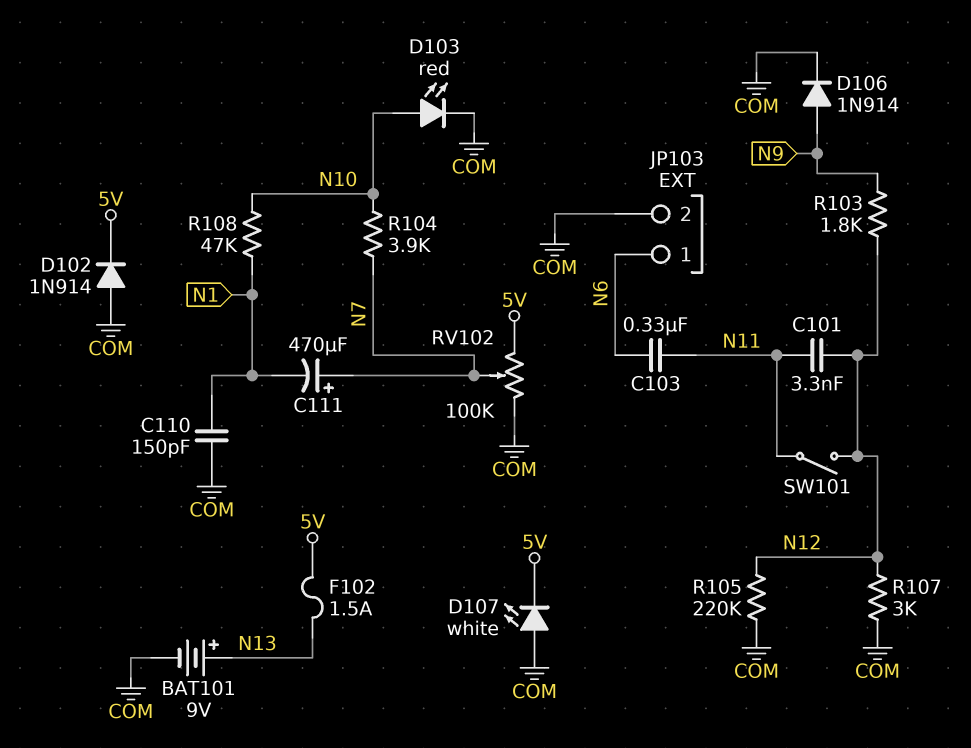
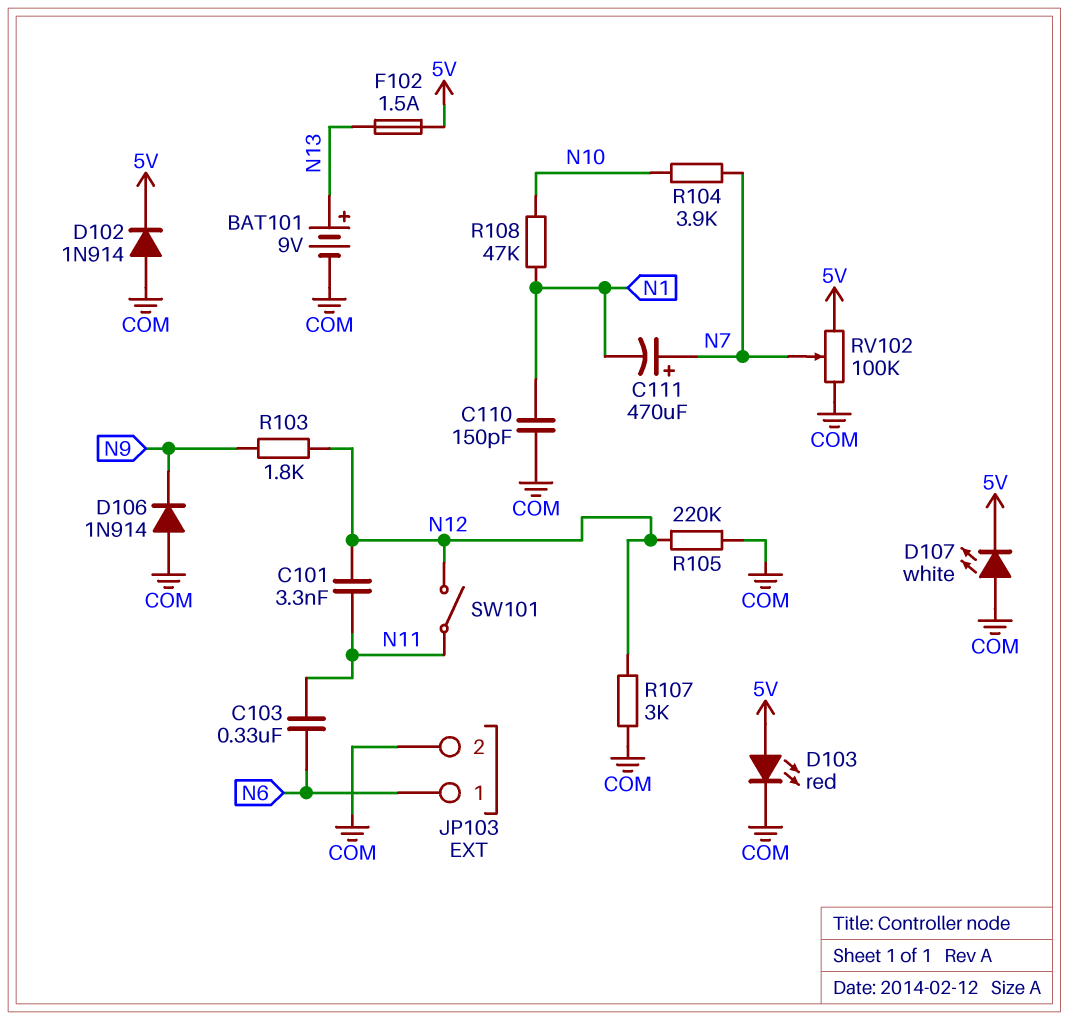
D103: LED red (A N10, K COM) -> LED red (A 5V, K COM)
D106: diode 1N914 (A N9, K COM) -> diode 1N914 (A COM, K N9)

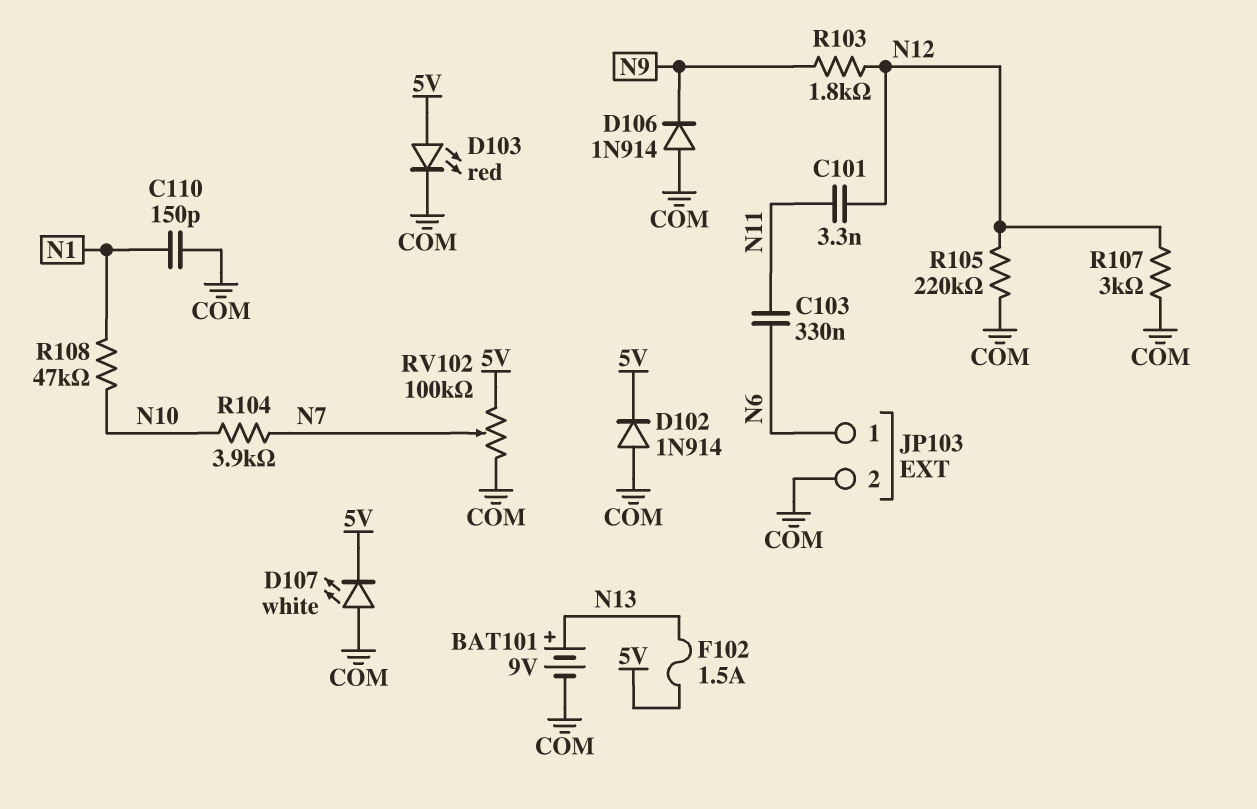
C111: 470uF (plus N7, minus N1) -> none
SW101: switch (N11, N12) -> none

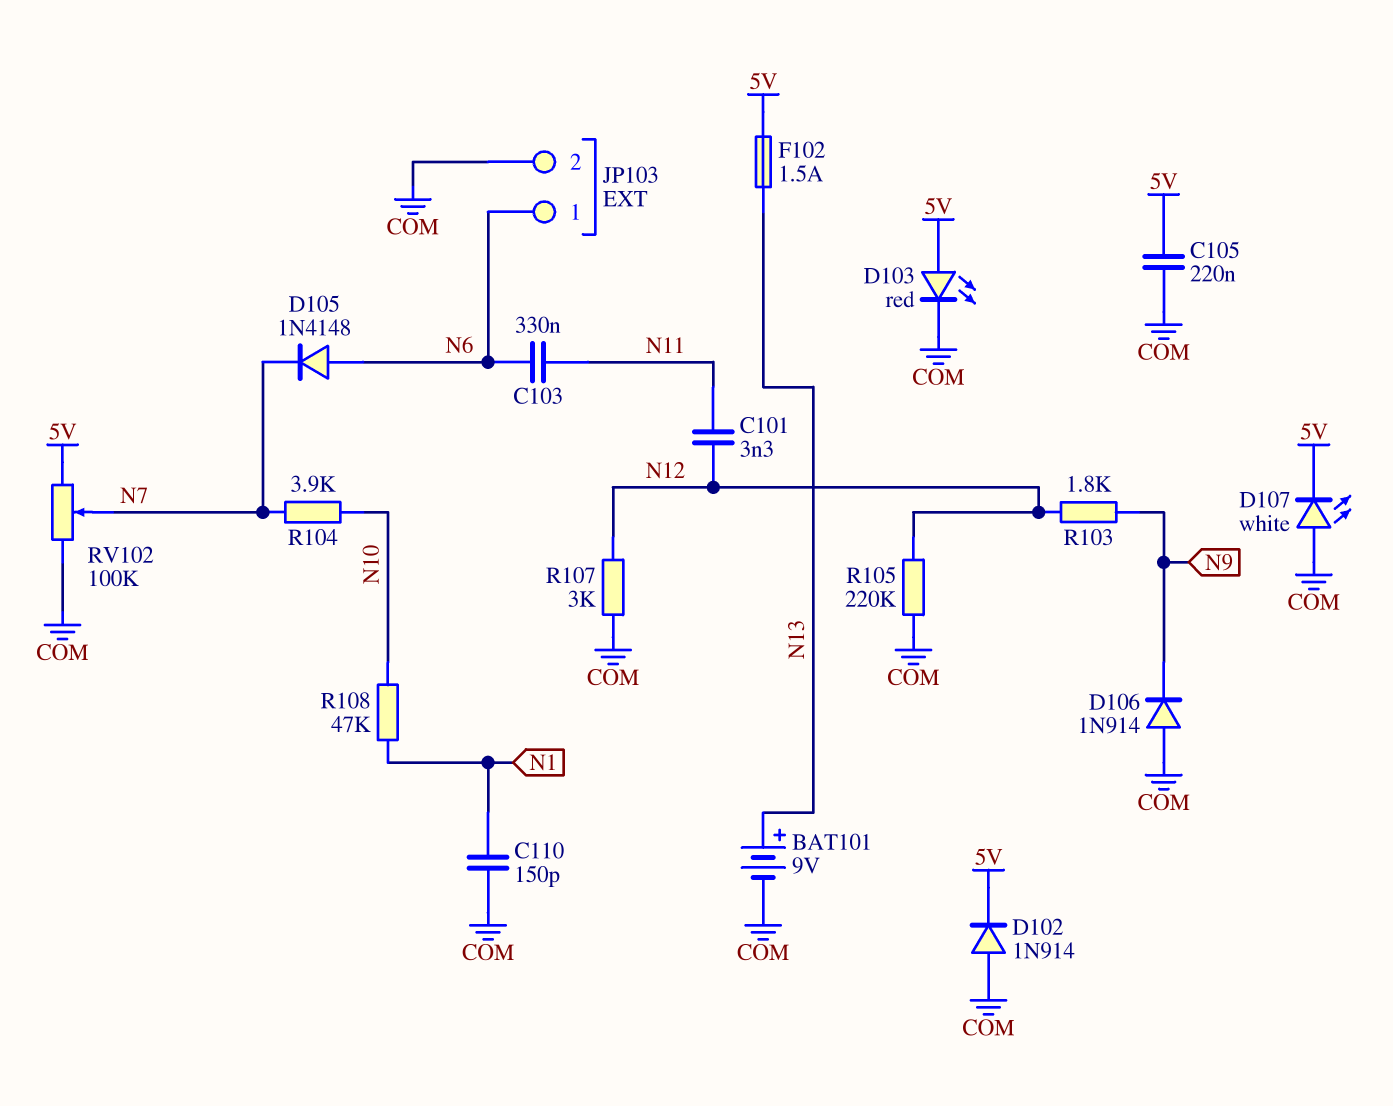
C105: none -> 220nF (5V, COM)
D105: none -> diode 1N4148 (A N6, K N7)

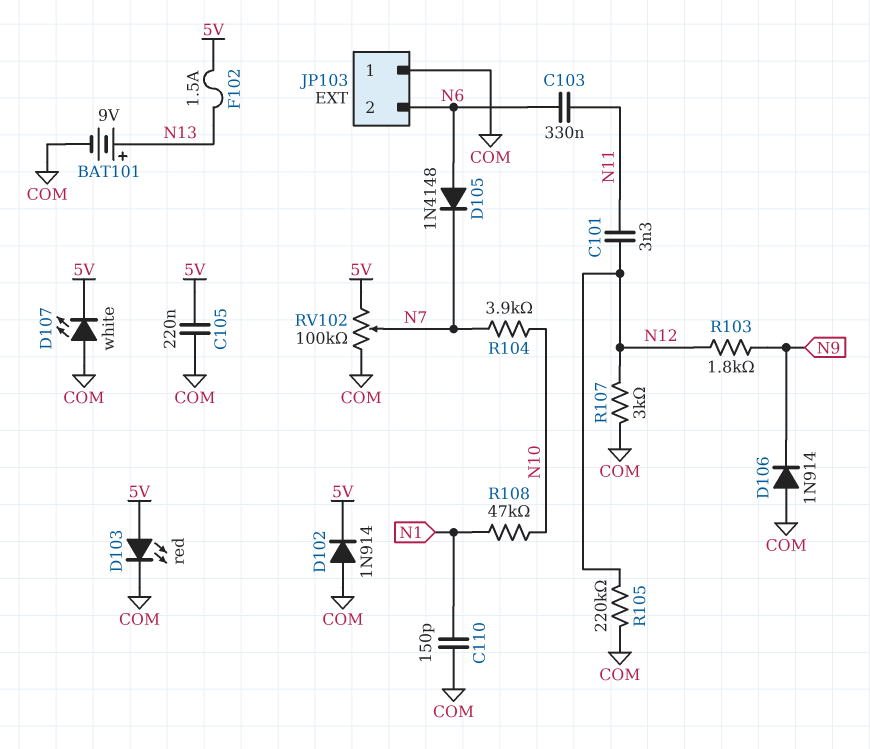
JP103 pin 1: N6 -> COM
JP103 pin 2: COM -> N6

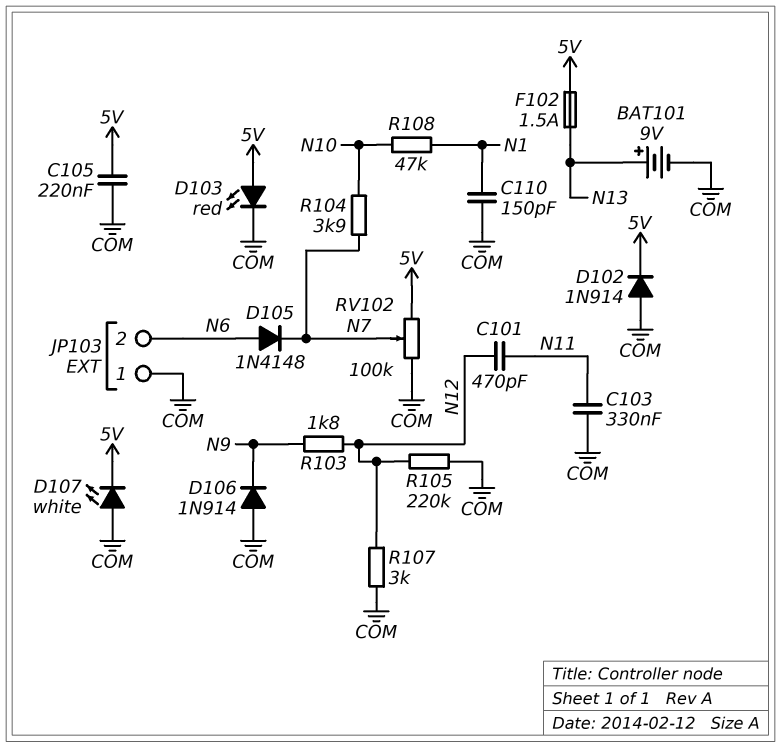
C101: 3.3nF (N11, N12) -> 470pF (N11, N12)
C103: 330nF (N6, N11) -> 330nF (COM, N11)

